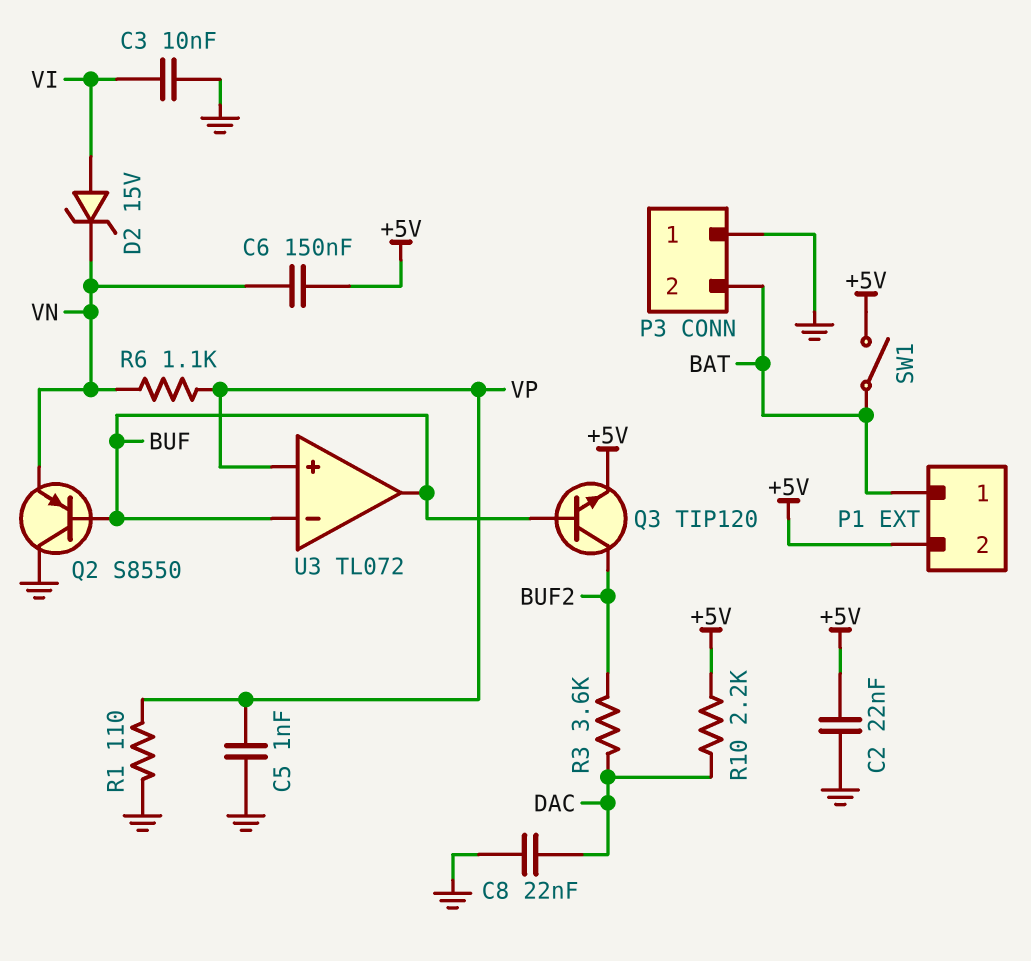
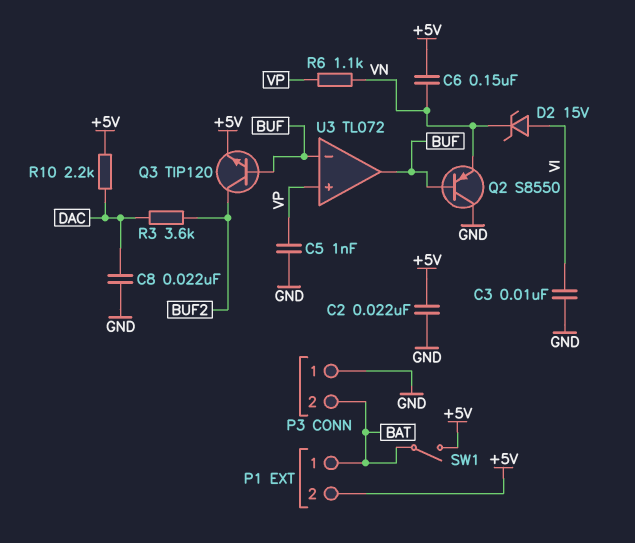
R1: 110 (GND, VP) -> none

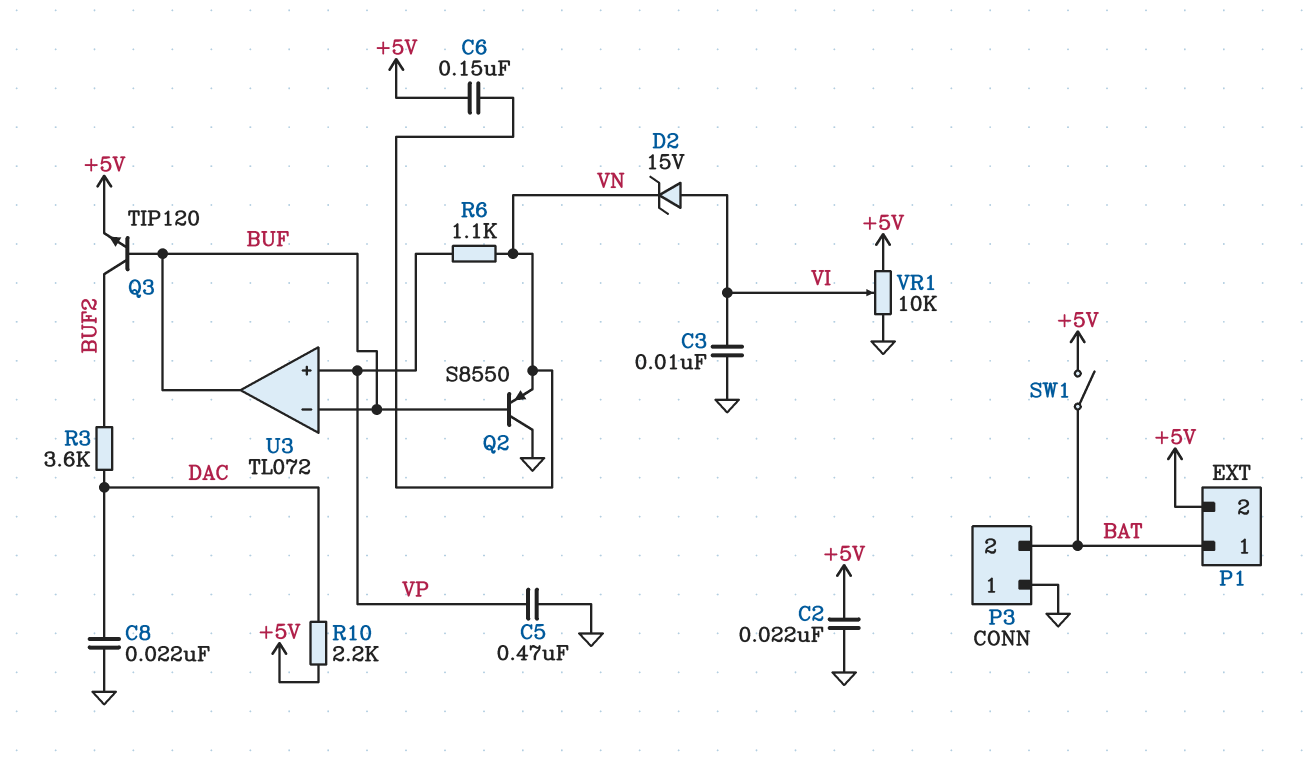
C5: 1nF (GND, VP) -> 470nF (GND, VP)
VR1: none -> 10k (+5V, GND, wiper VI)

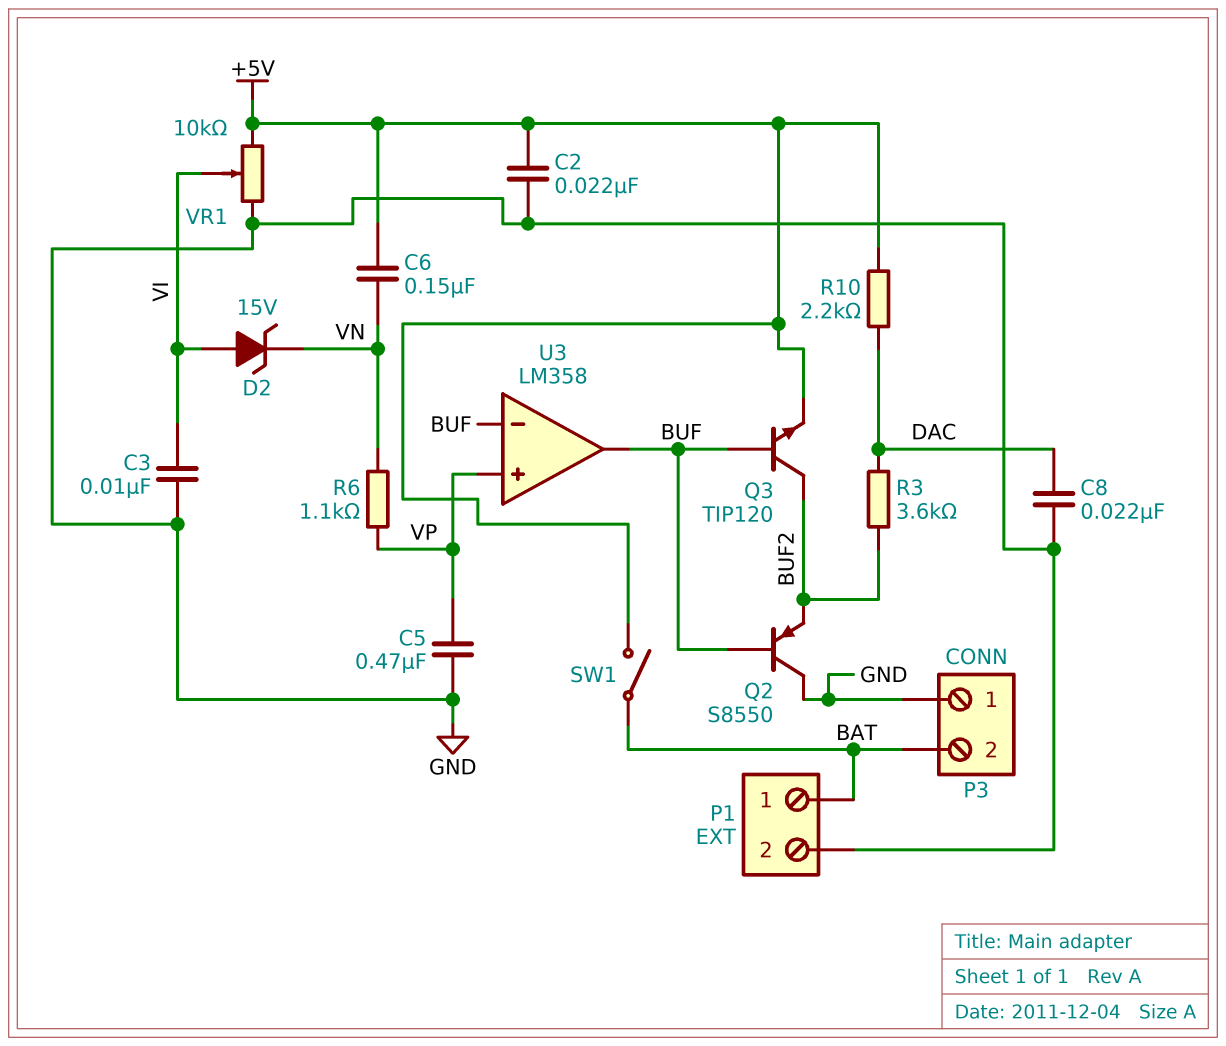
P1 pin 2: +5V -> GND
Q2: PNP S8550 (B BUF, C GND, E VN) -> PNP S8550 (B BUF, C GND, E BUF2)
U3: TL072 -> LM358

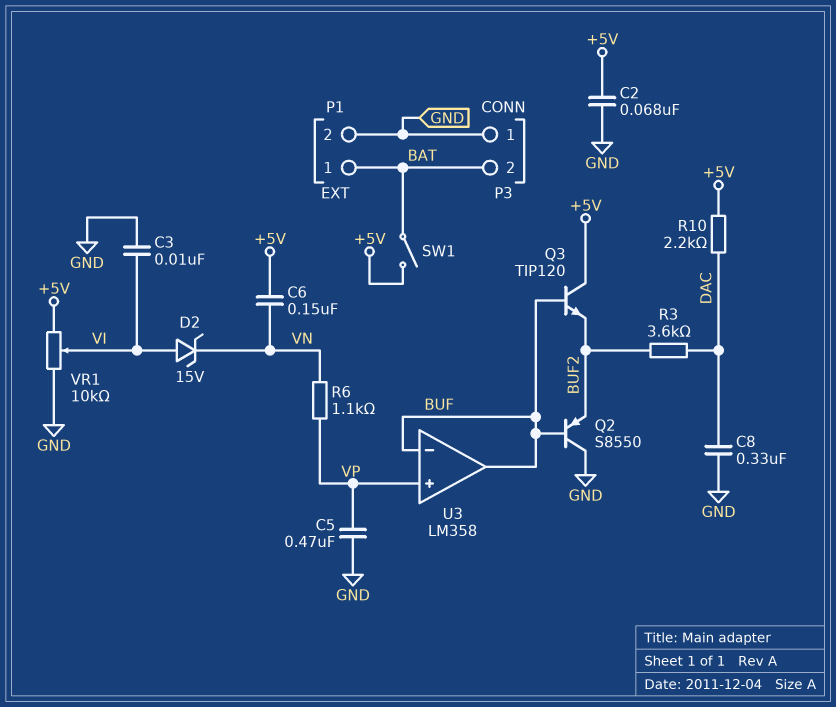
C2: 22nF (+5V, GND) -> 68nF (+5V, GND)
C8: 22nF (DAC, GND) -> 330nF (DAC, GND)
Q3: NPN TIP120 (B BUF, C BUF2, E +5V) -> NPN TIP120 (B BUF, C +5V, E BUF2)

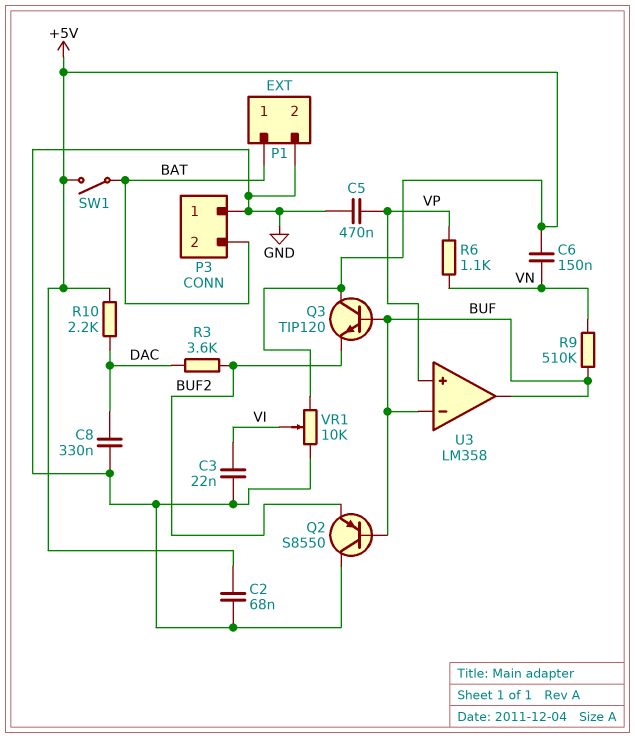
C3: 10nF (GND, VI) -> 22nF (GND, VI)
D2: zener 15V (A VI, K VN) -> none
R9: none -> 510k (BUF, VN)

